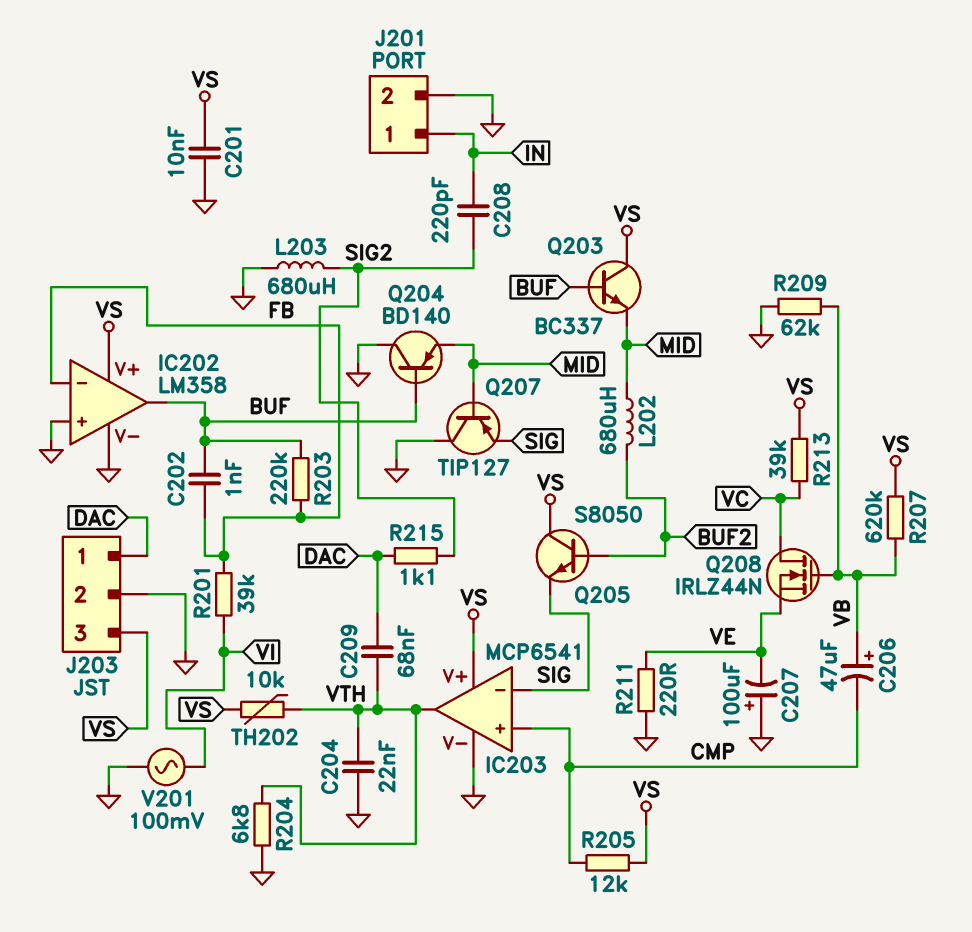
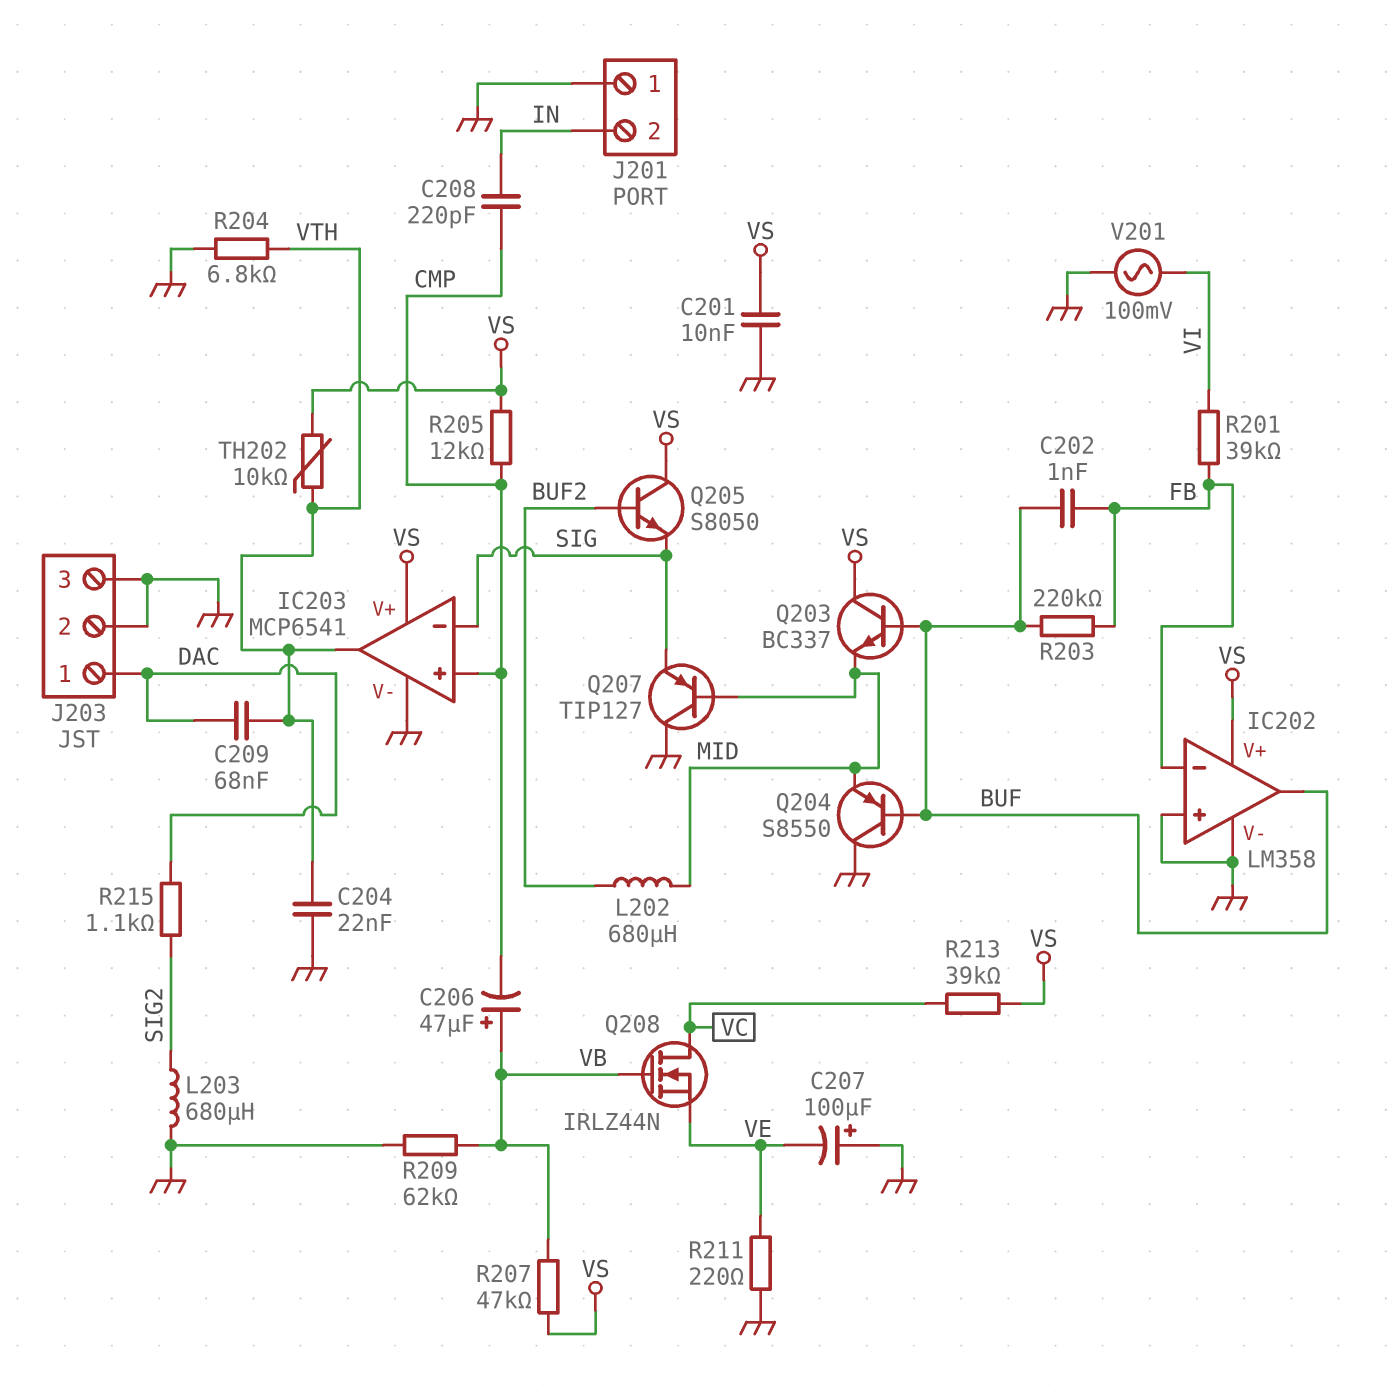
C208: 220pF (IN, SIG2) -> 220pF (CMP, IN)
J201 pin 1: IN -> GND
J201 pin 2: GND -> IN
J203 pin 3: VS -> GND
Q204: PNP BD140 (B BUF, C GND, E MID) -> PNP S8550 (B BUF, C GND, E MID)
R207: 620k (VB, VS) -> 47k (VB, VS)

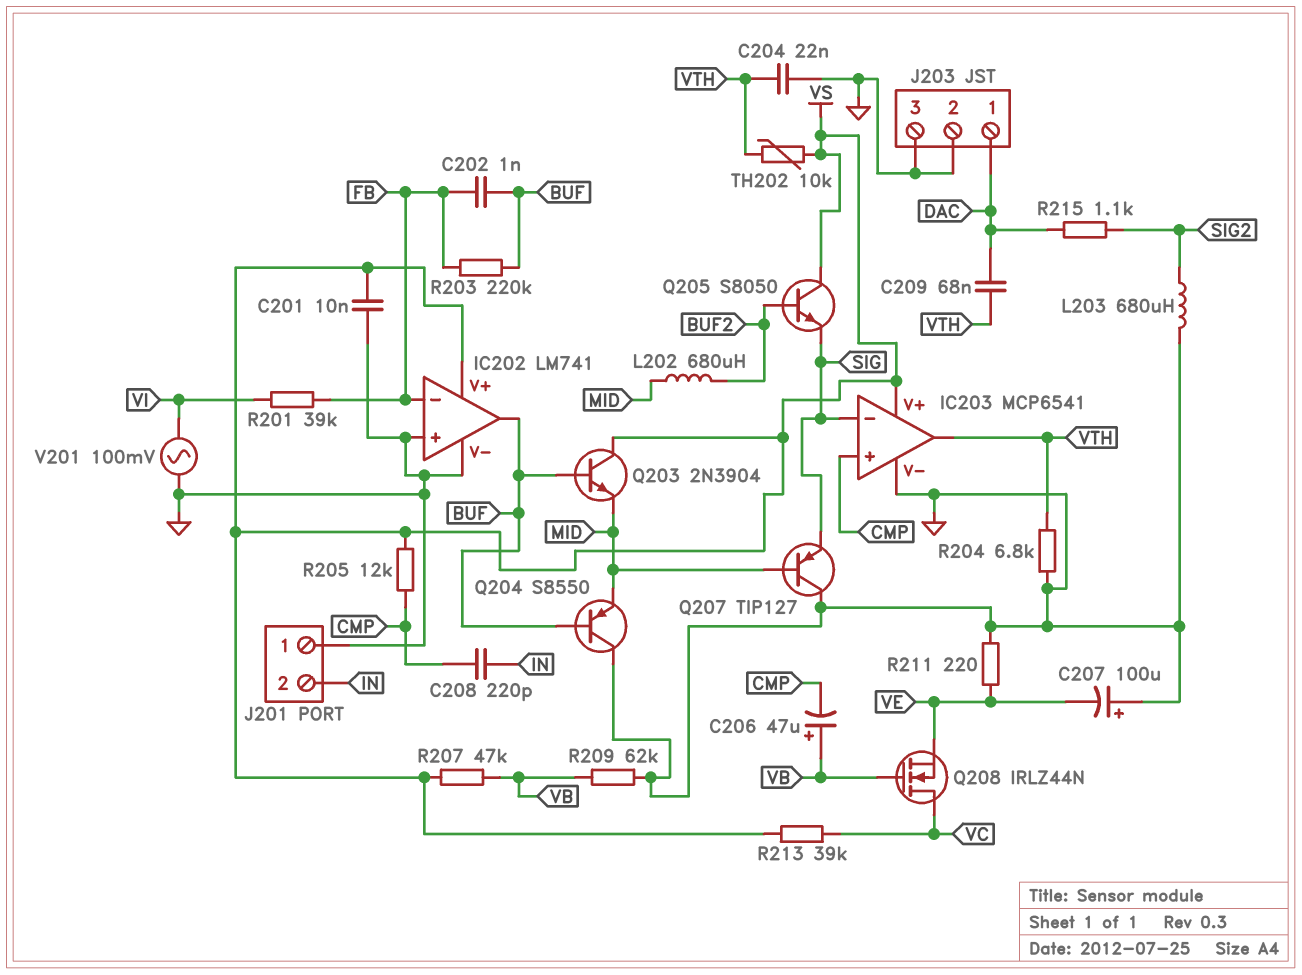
IC202: LM358 -> LM741
Q203: NPN BC337 (B BUF, C VS, E MID) -> NPN 2N3904 (B BUF, C VS, E MID)

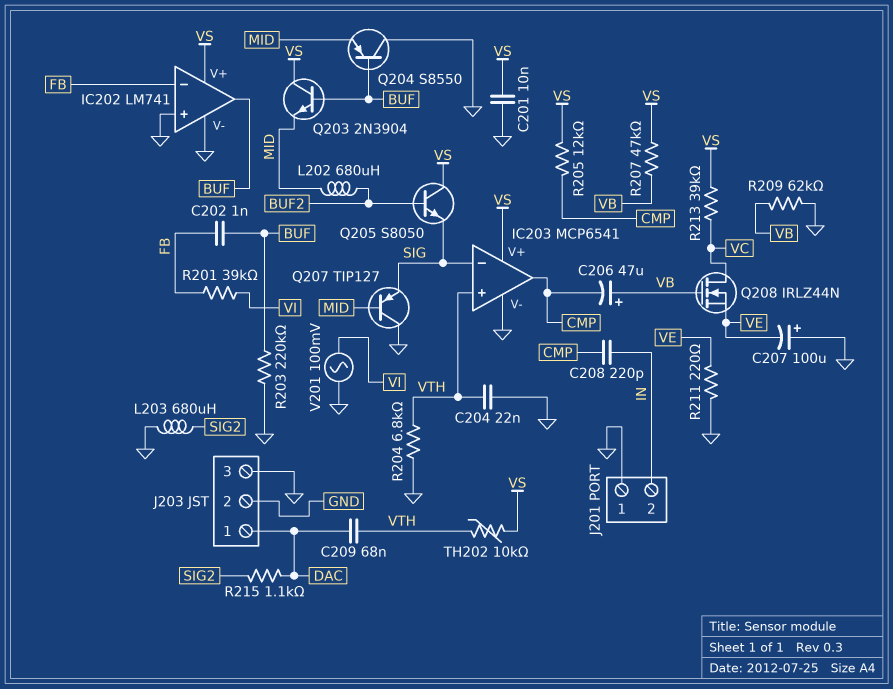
IC203 pin in+: CMP -> VTH
IC203 pin out: VTH -> CMP
R203: 220k (BUF, FB) -> 220k (BUF, GND)

